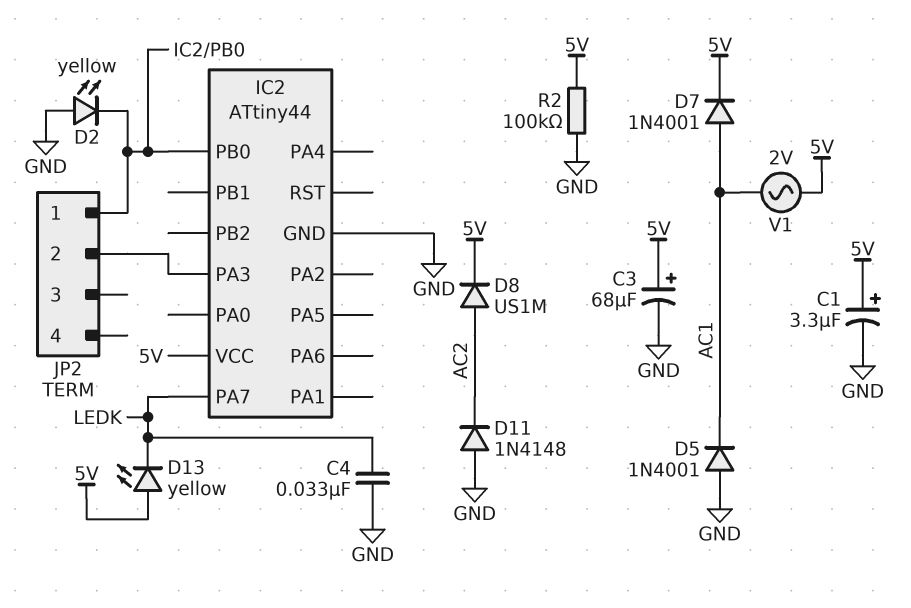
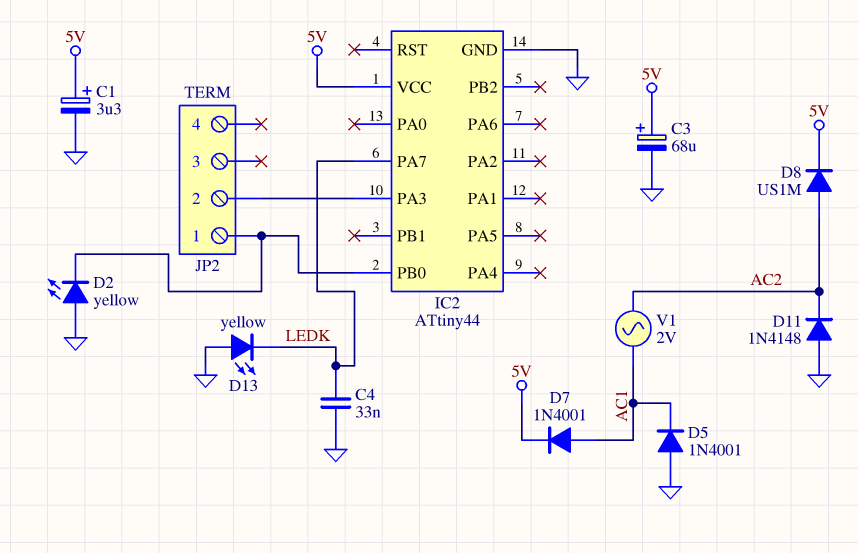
D13: LED yellow (A 5V, K LEDK) -> LED yellow (A GND, K LEDK)
R2: 100k (5V, GND) -> none
V1: AC 2V (5V, AC1) -> AC 2V (AC1, AC2)

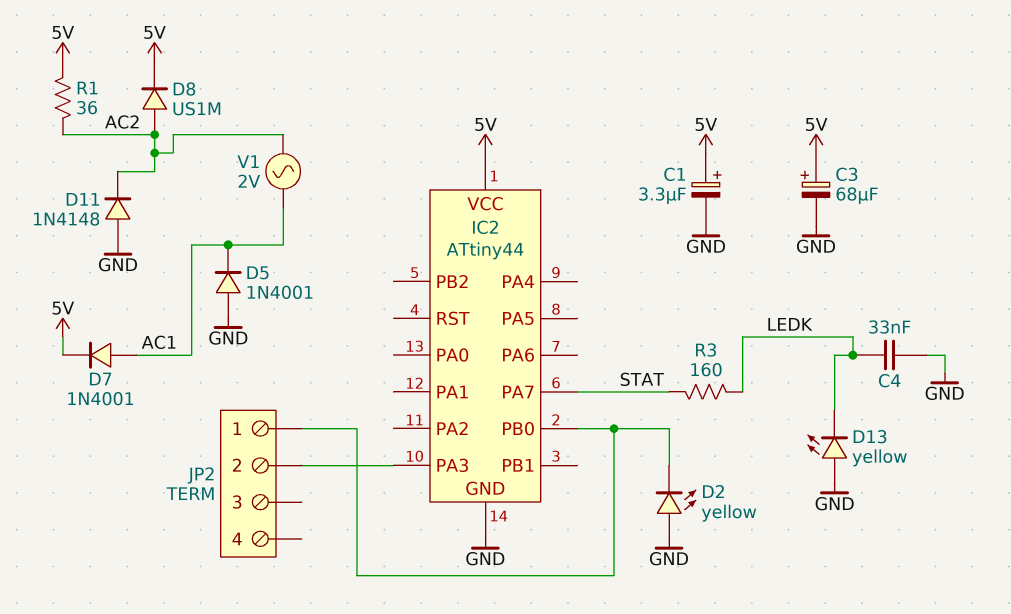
IC2 pin PA7: LEDK -> STAT
R1: none -> 36 (5V, AC2)
R3: none -> 160 (LEDK, STAT)

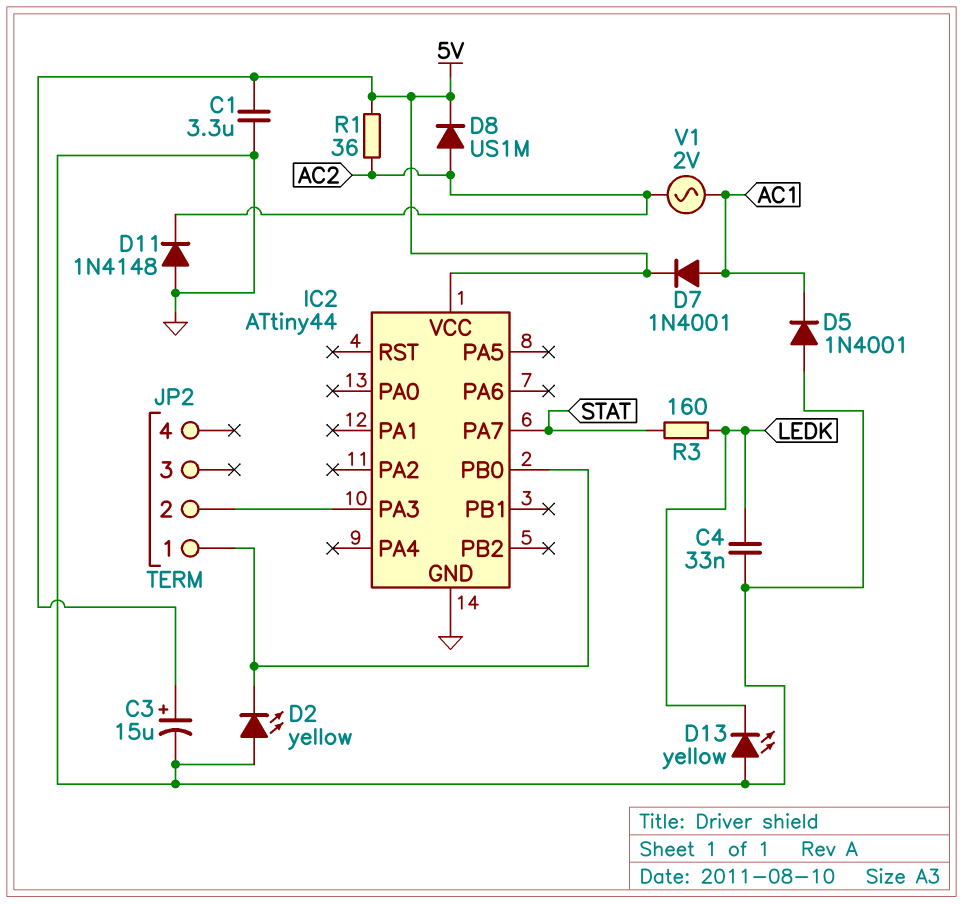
C1: 3.3uF (plus 5V, minus GND) -> 3.3uF (5V, GND)
C3: 68uF (plus 5V, minus GND) -> 15uF (plus 5V, minus GND)

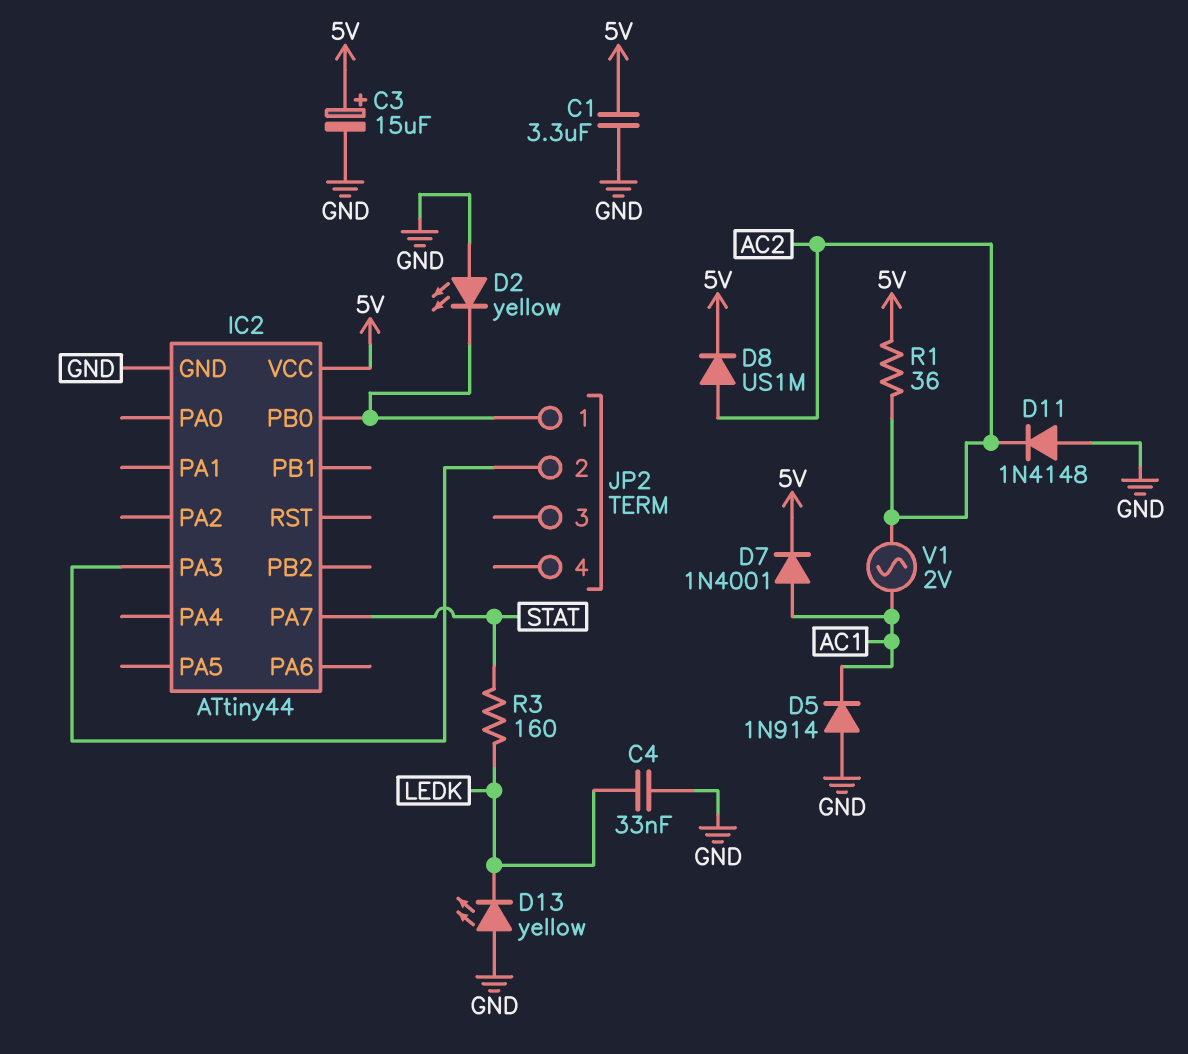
D5: diode 1N4001 (A GND, K AC1) -> diode 1N914 (A GND, K AC1)

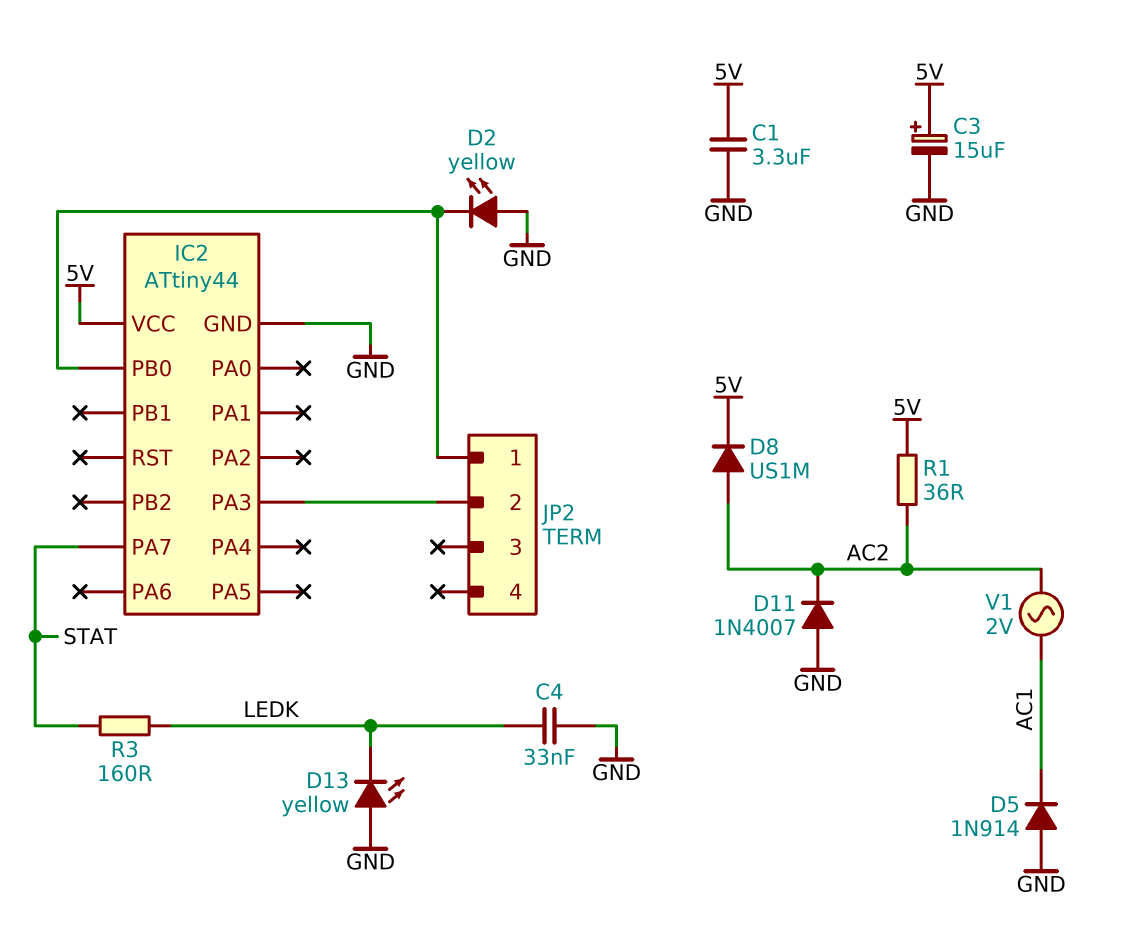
D7: diode 1N4001 (A AC1, K 5V) -> none
D11: diode 1N4148 (A GND, K AC2) -> diode 1N4007 (A GND, K AC2)

